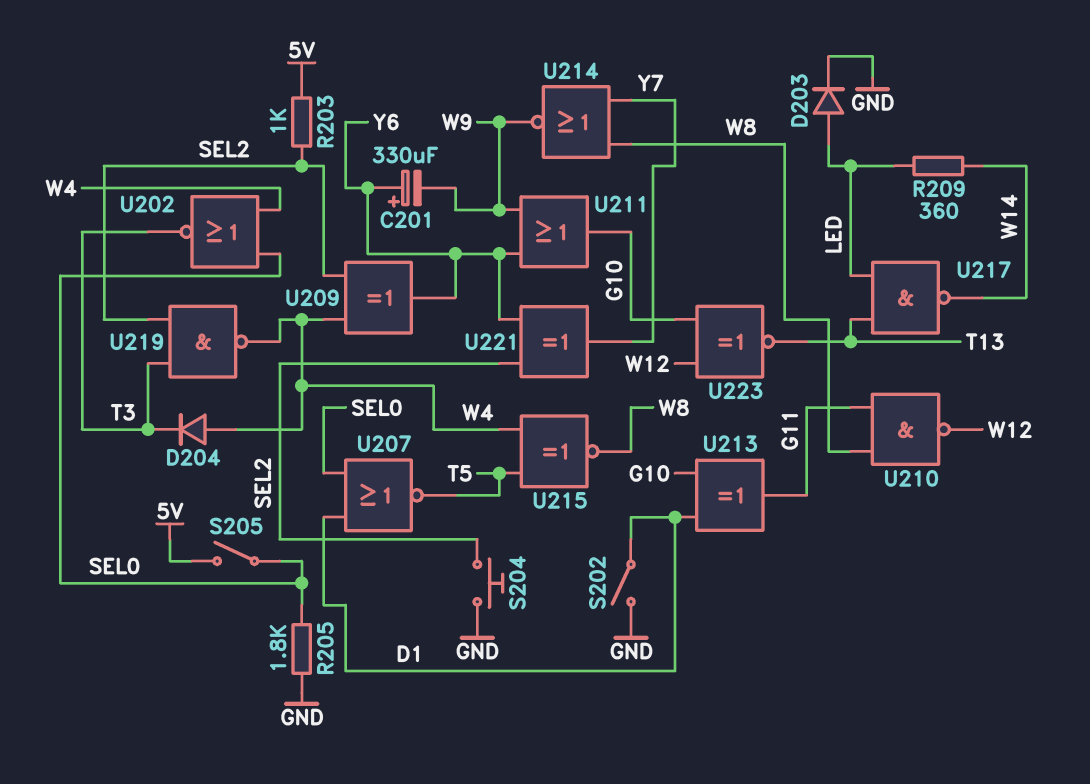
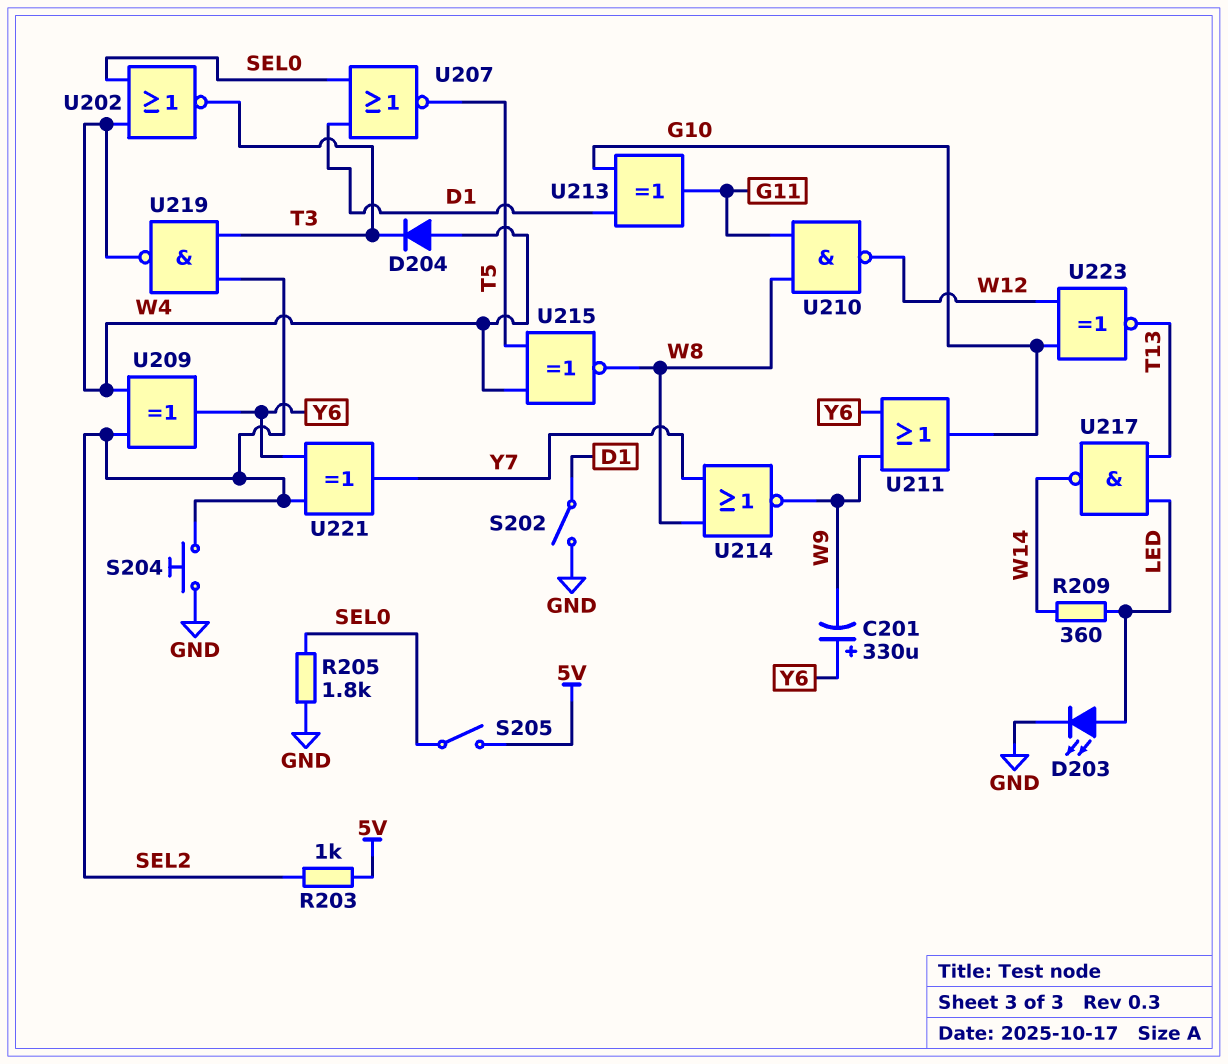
D203: diode (A LED, K GND) -> LED (A LED, K GND)

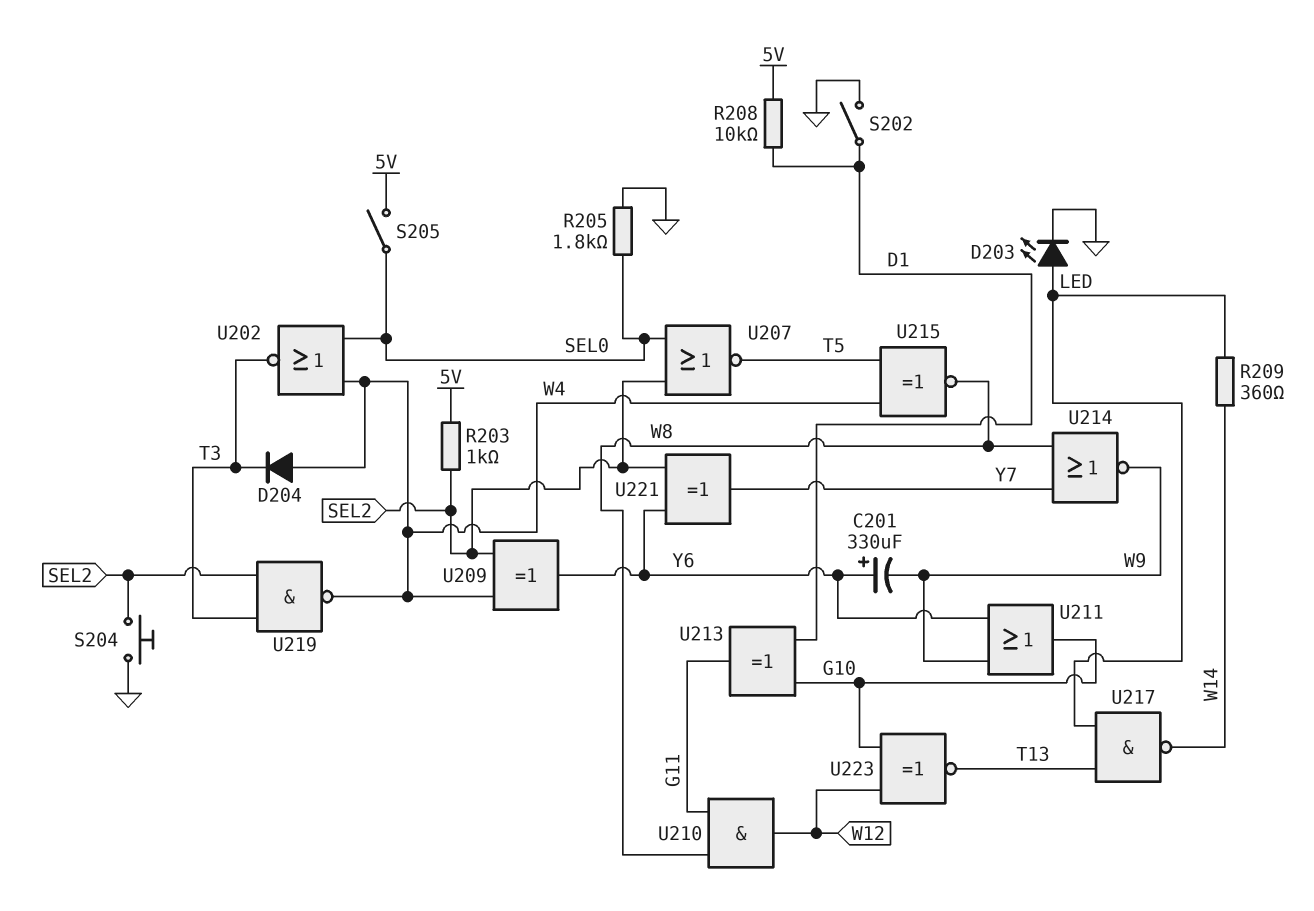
R208: none -> 10k (5V, D1)
U207: NOR (in D1, in SEL0, out T5) -> NOR (in SEL0, in SEL2, out T5)
U210: NAND (in G11, in W8, out W12) -> AND (in G11, in W8, out W12)

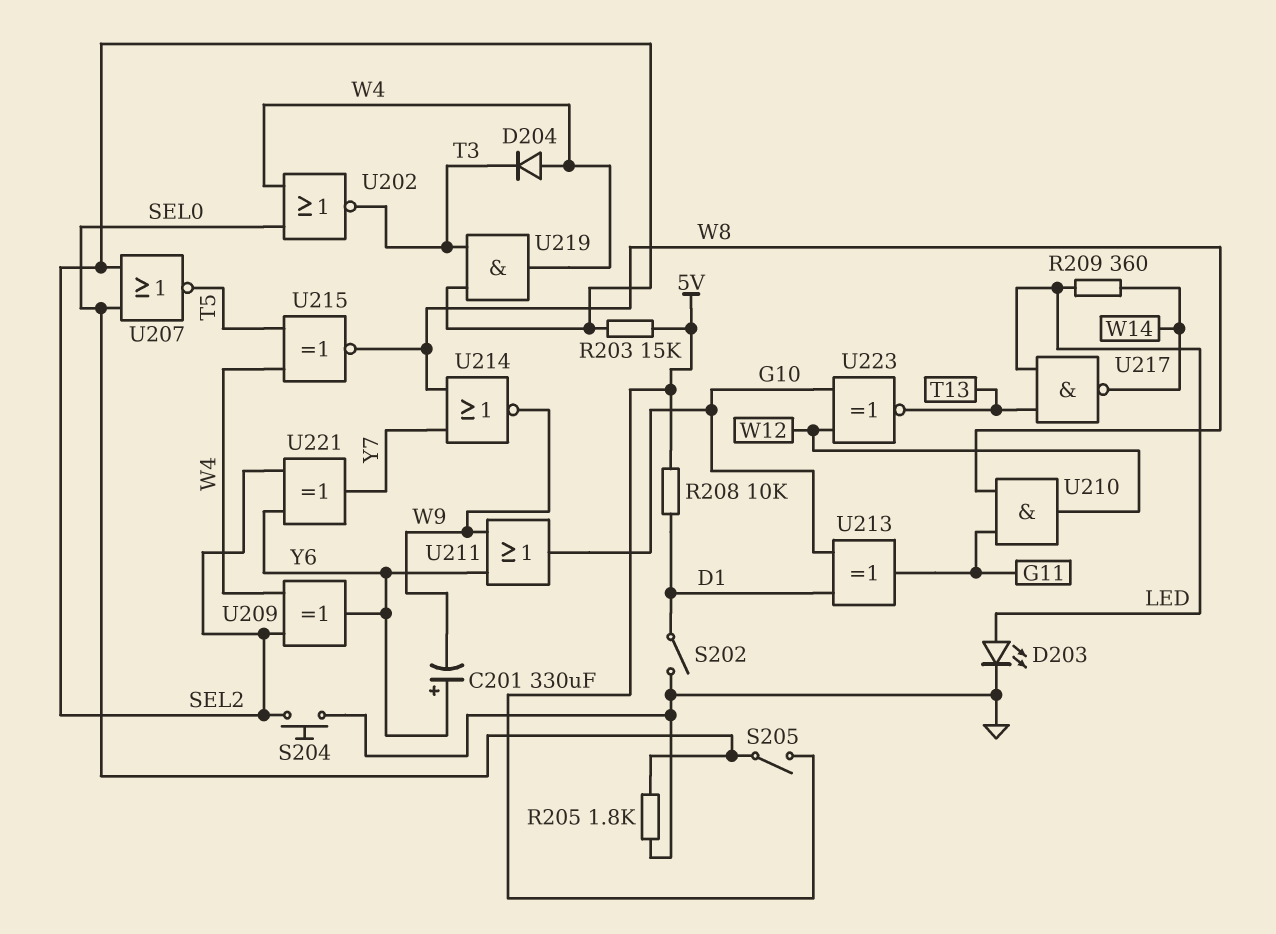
R203: 1k (5V, SEL2) -> 15k (5V, SEL2)
U219: NAND (in SEL2, in T3, out W4) -> AND (in SEL2, in T3, out W4)

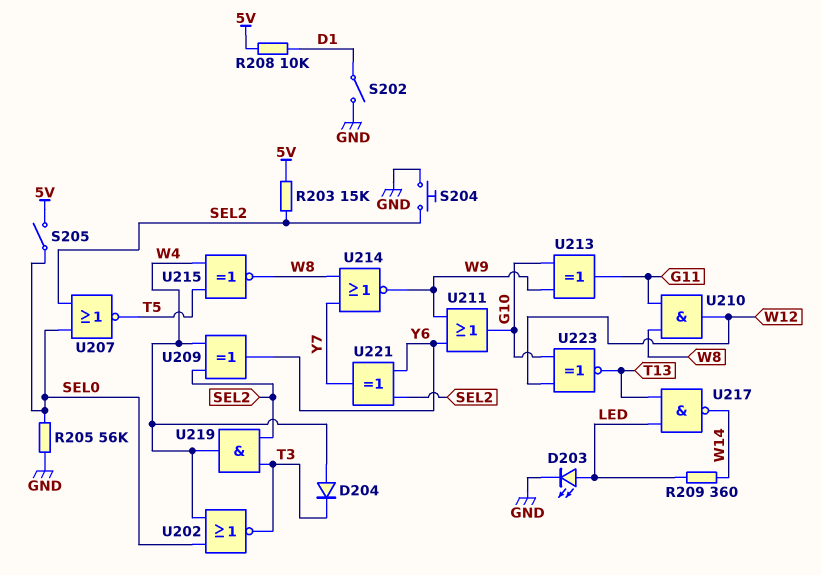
C201: 330uF (plus Y6, minus W9) -> none
R205: 1.8k (GND, SEL0) -> 56k (GND, SEL0)
U213: XOR (in D1, in G10, out G11) -> XOR (in G10, in W9, out G11)

